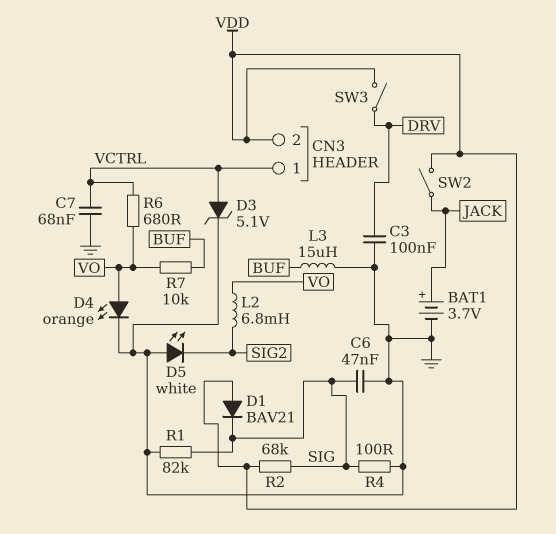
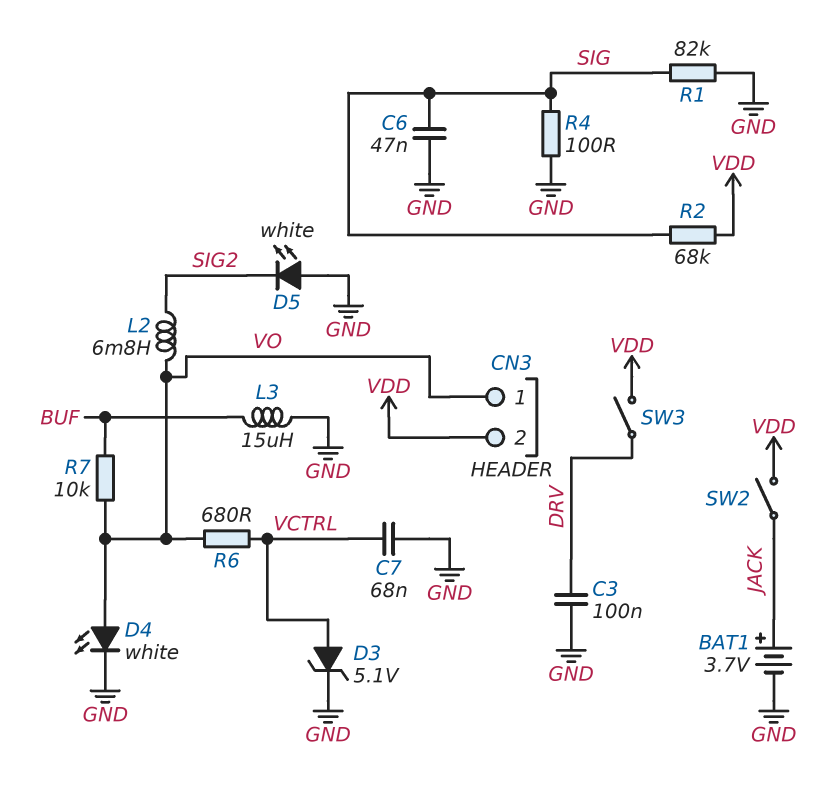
CN3 pin 1: VCTRL -> VO
D1: diode BAV21 (A VDD, K SIG) -> none
D4: LED orange (A VO, K GND) -> LED white (A VO, K GND)

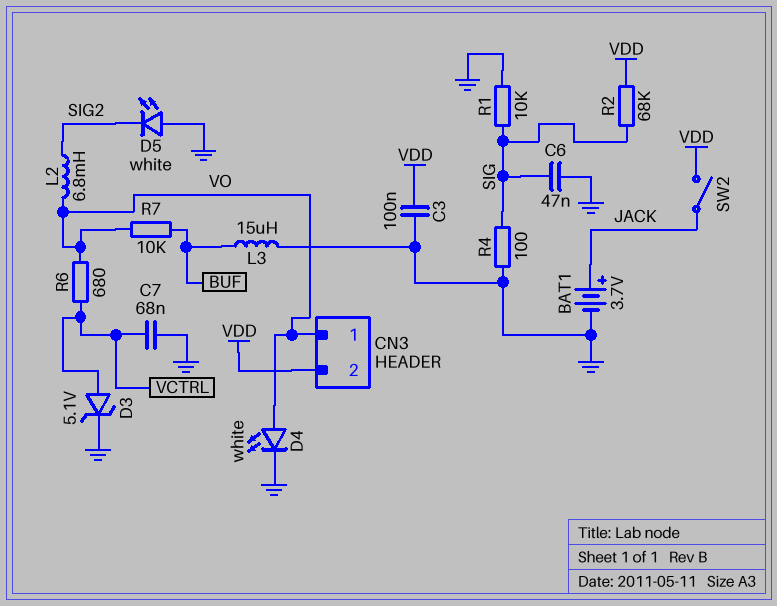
C3: 100nF (DRV, GND) -> 100nF (GND, VDD)
R1: 82k (GND, SIG) -> 10k (GND, SIG)
SW3: switch (DRV, VDD) -> none

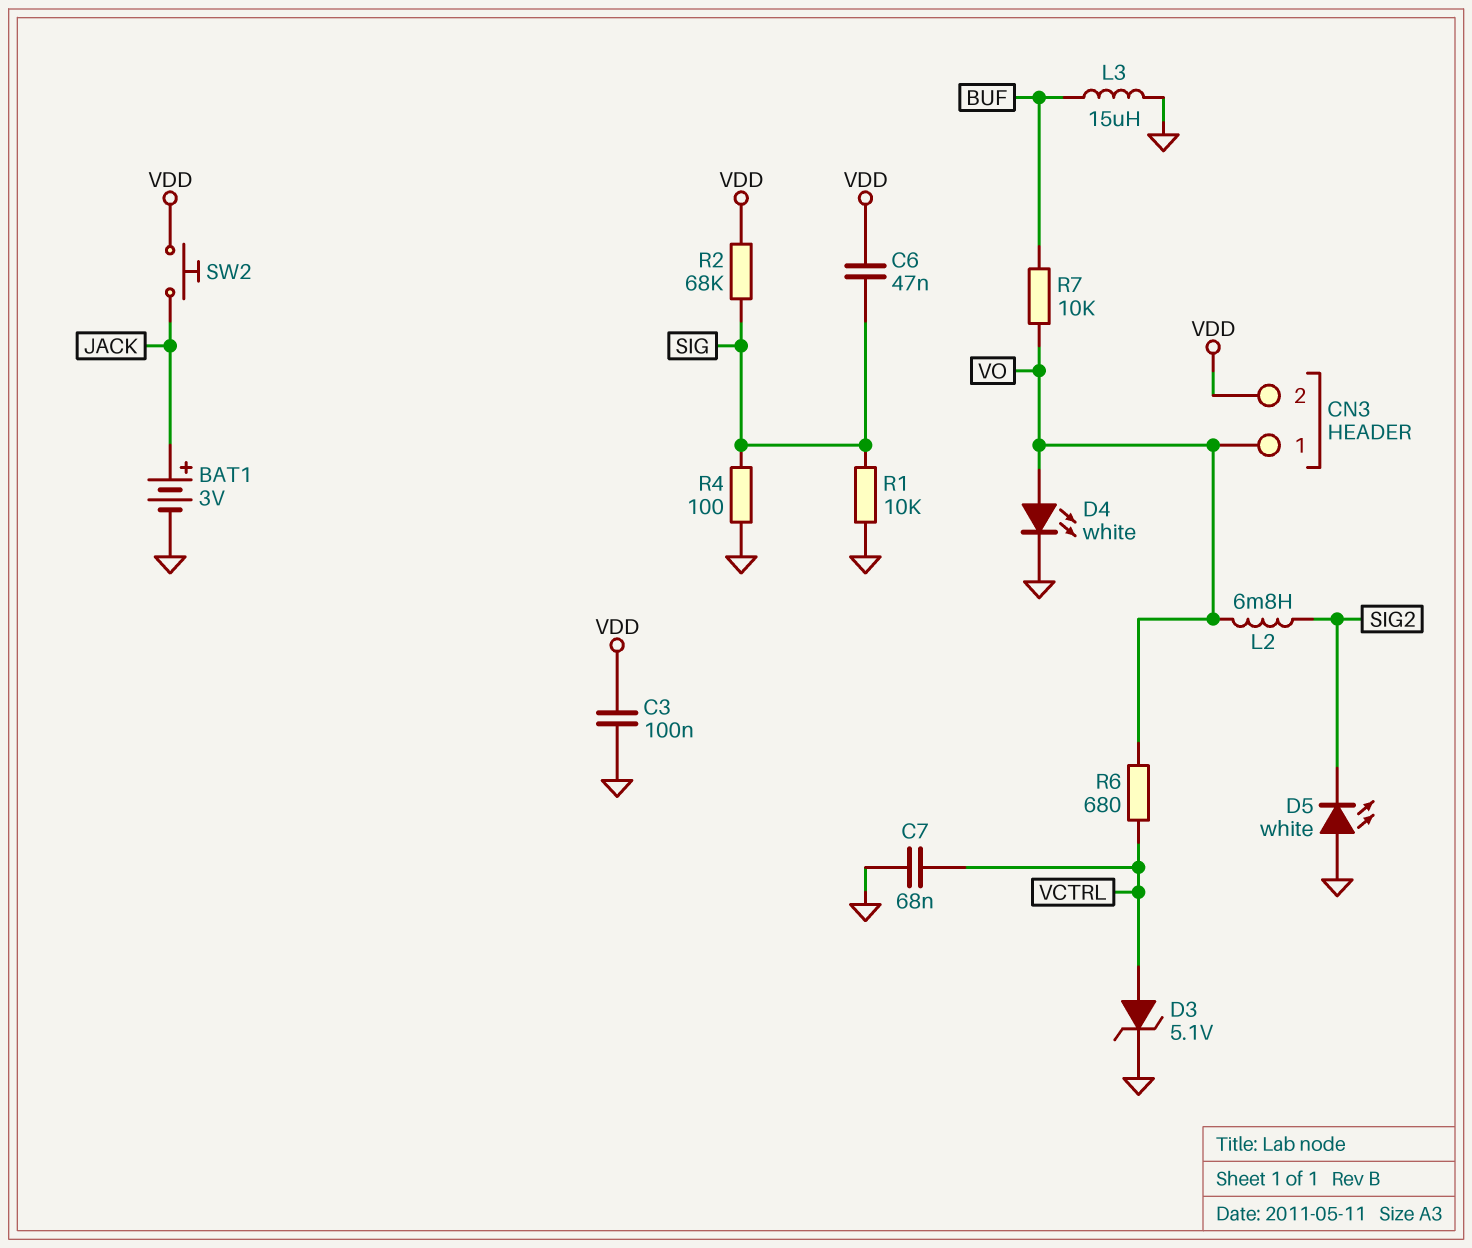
BAT1: 3.7V (plus JACK, minus GND) -> 3V (plus JACK, minus GND)
C6: 47nF (GND, SIG) -> 47nF (SIG, VDD)
SW2: switch (JACK, VDD) -> button (JACK, VDD)

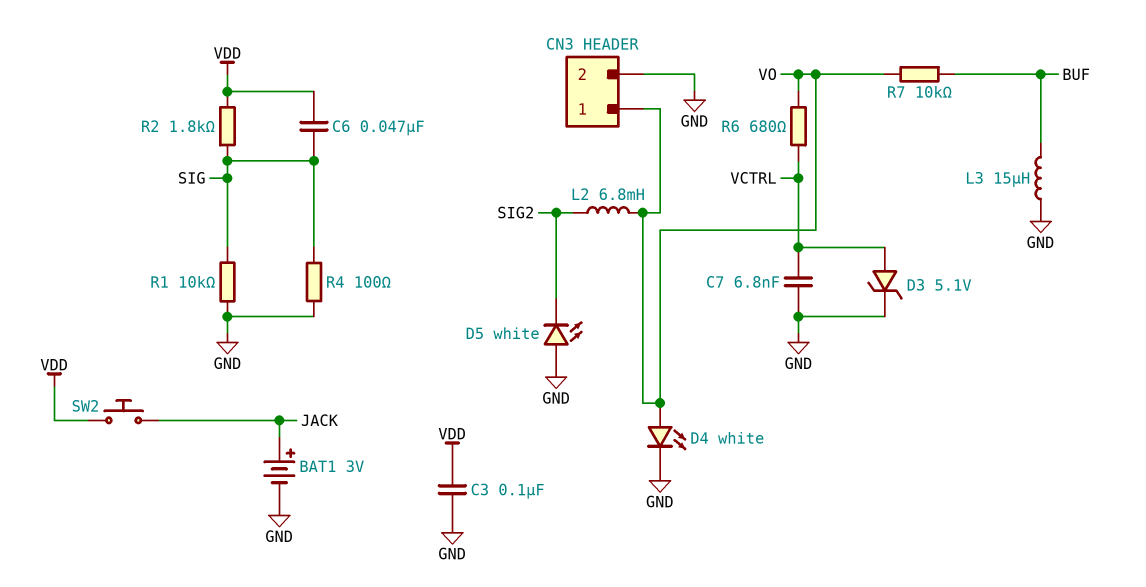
C7: 68nF (GND, VCTRL) -> 6.8nF (GND, VCTRL)
CN3 pin 2: VDD -> GND
R2: 68k (SIG, VDD) -> 1.8k (SIG, VDD)

